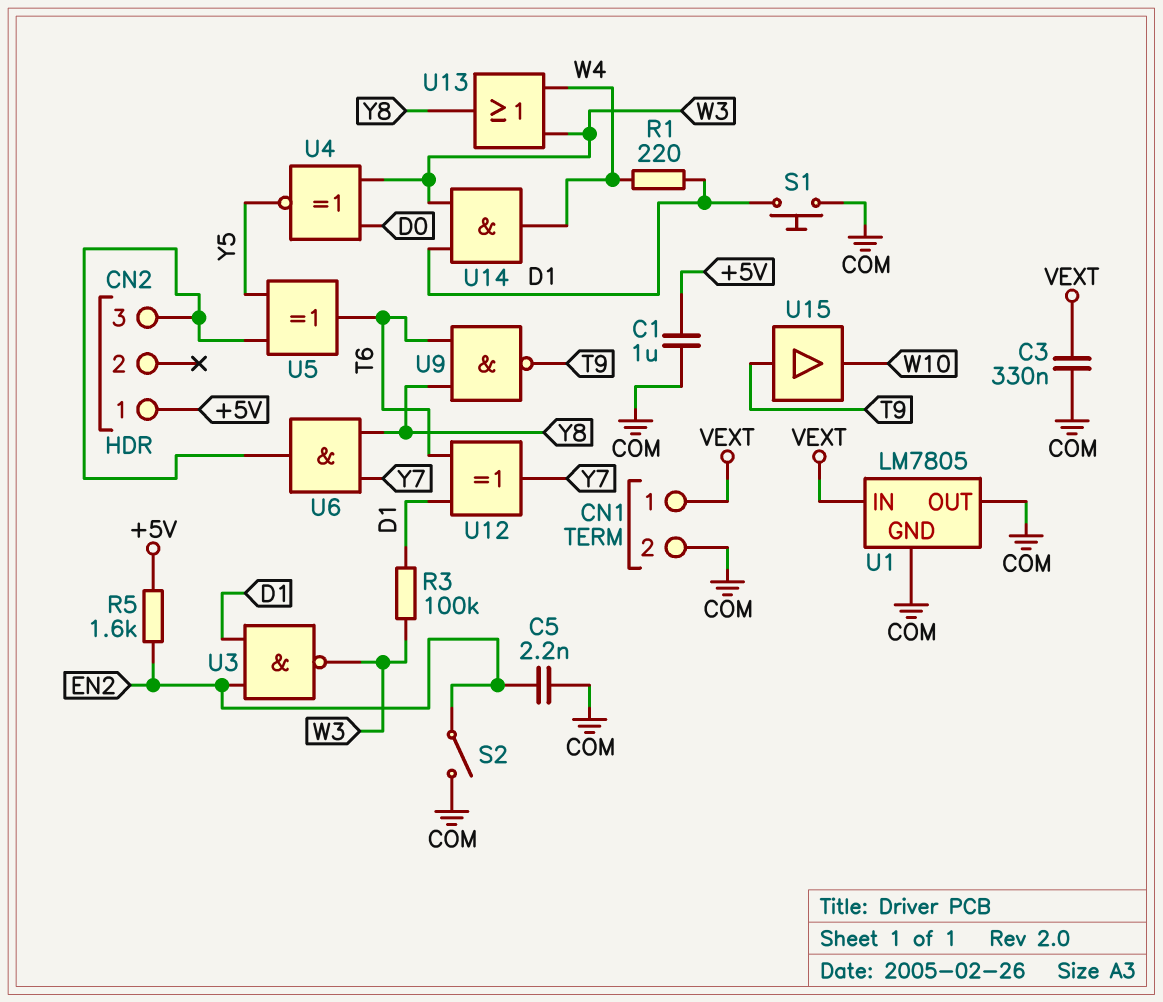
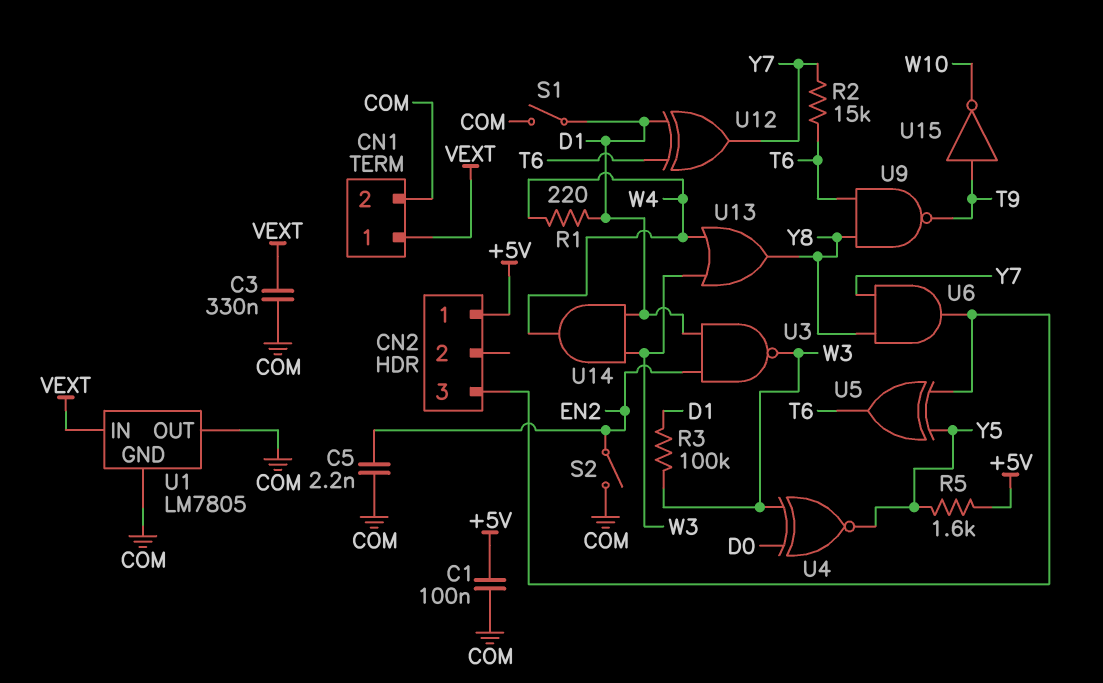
C1: 1uF (+5V, COM) -> 100nF (+5V, COM)
R2: none -> 15k (T6, Y7)
R5: 1.6k (+5V, EN2) -> 1.6k (+5V, Y5)
S1: button (COM, D1) -> switch (COM, D1)
U15: buffer (in T9, out W10) -> NOT (in T9, out W10)

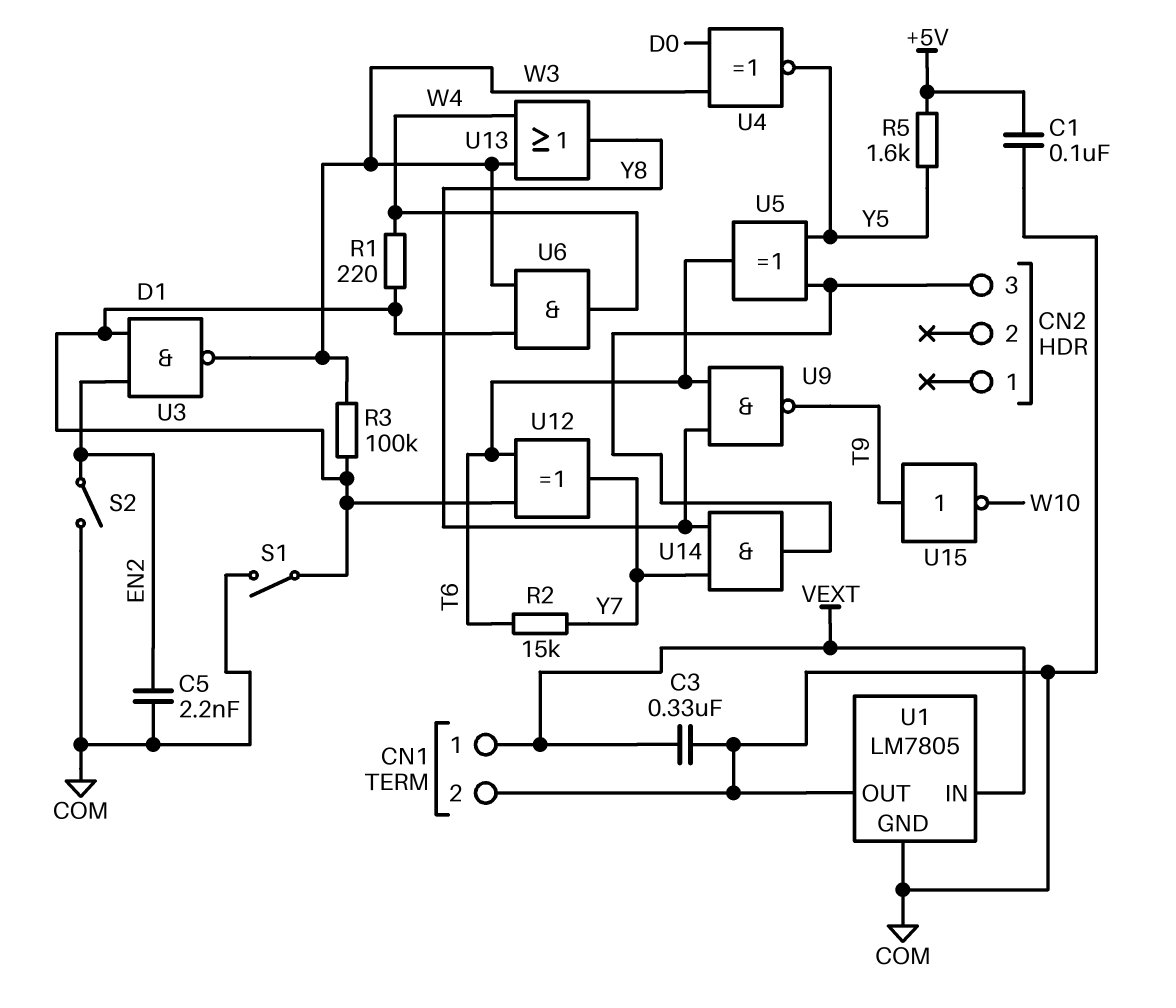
CN2 pin 1: +5V -> none
U6: AND (in Y7, in Y8, out CN2/3) -> AND (in D1, in W3, out W4)
U14: AND (in D1, in W3, out W4) -> AND (in Y7, in Y8, out CN2/3)

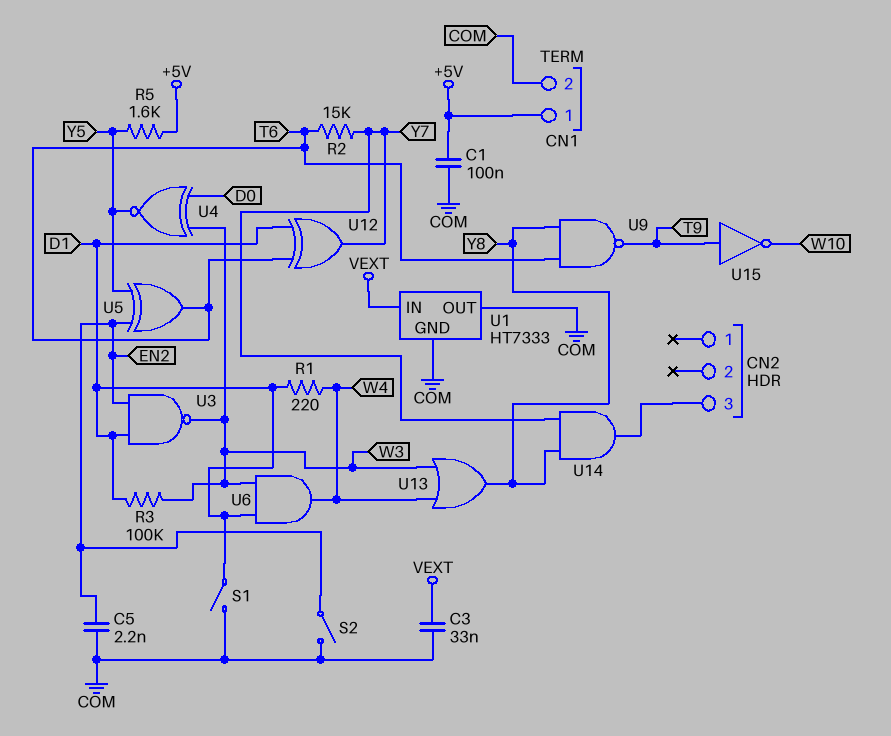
C3: 330nF (COM, VEXT) -> 33nF (COM, VEXT)
CN1 pin 1: VEXT -> +5V
U1: LM7805 -> HT7333
U5: XOR (in CN2/3, in Y5, out T6) -> XOR (in EN2, in Y5, out T6)

